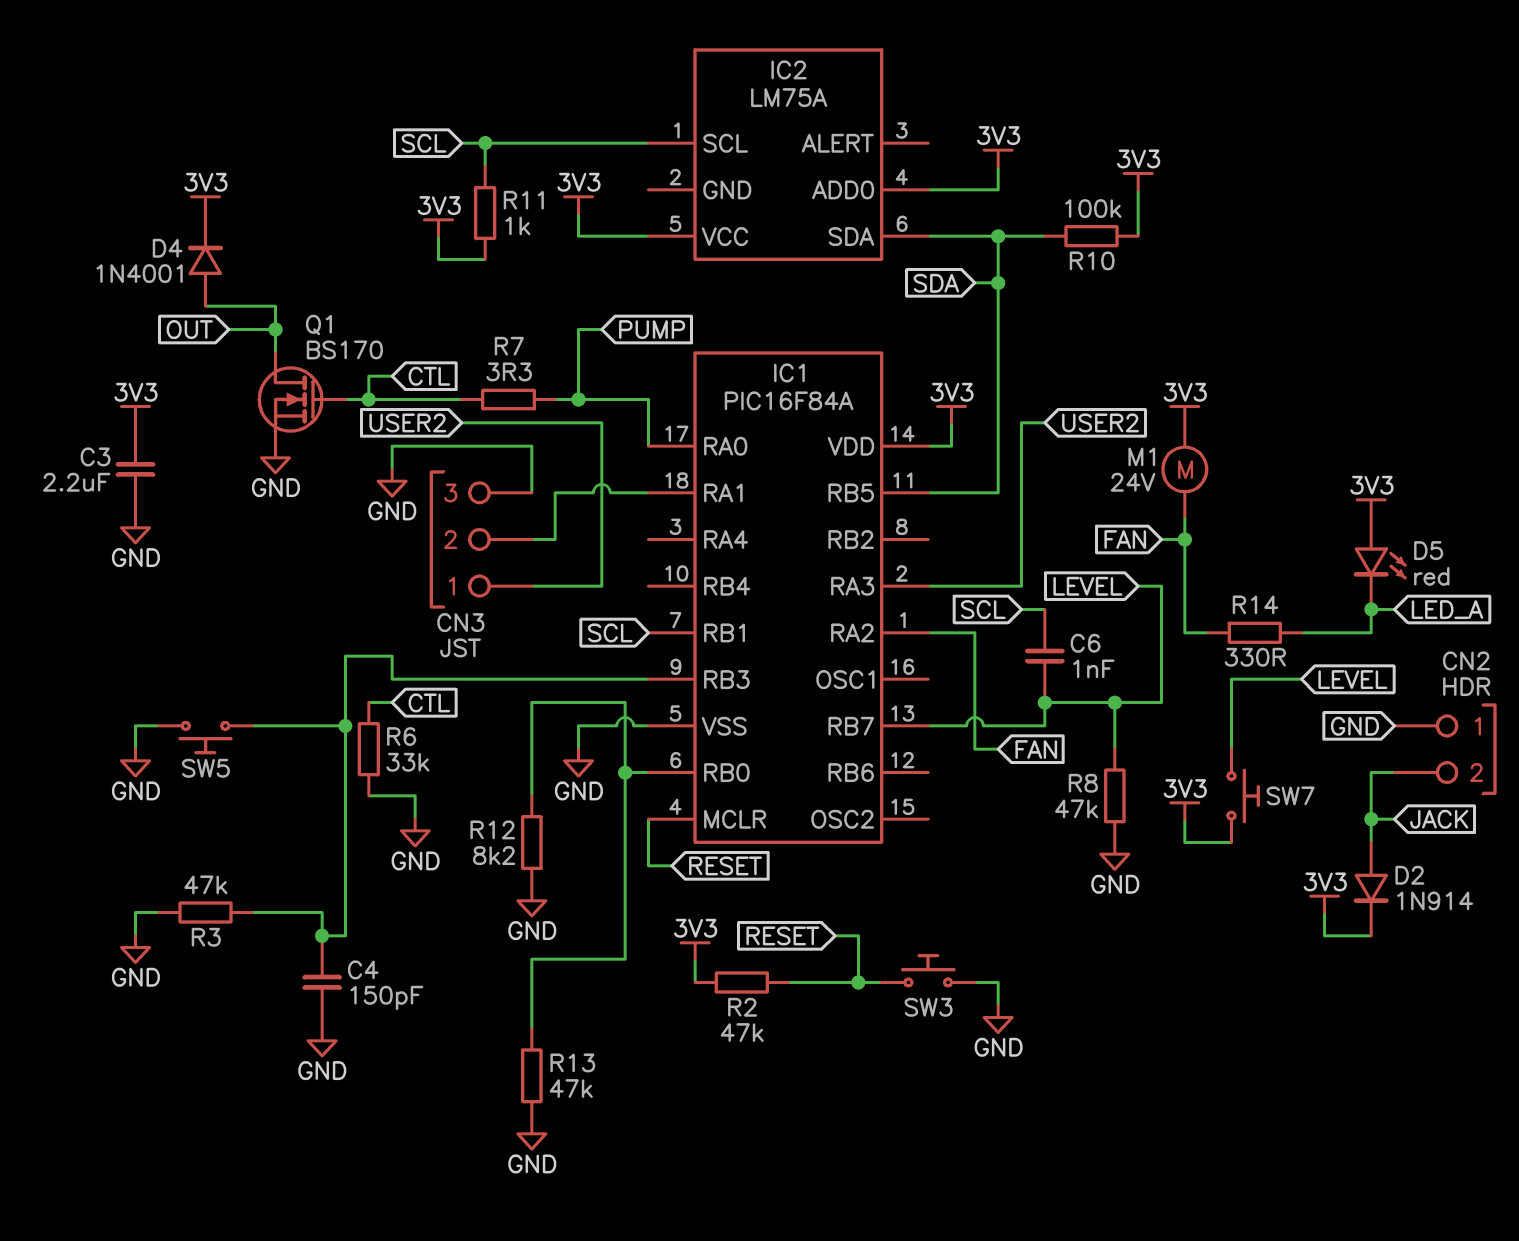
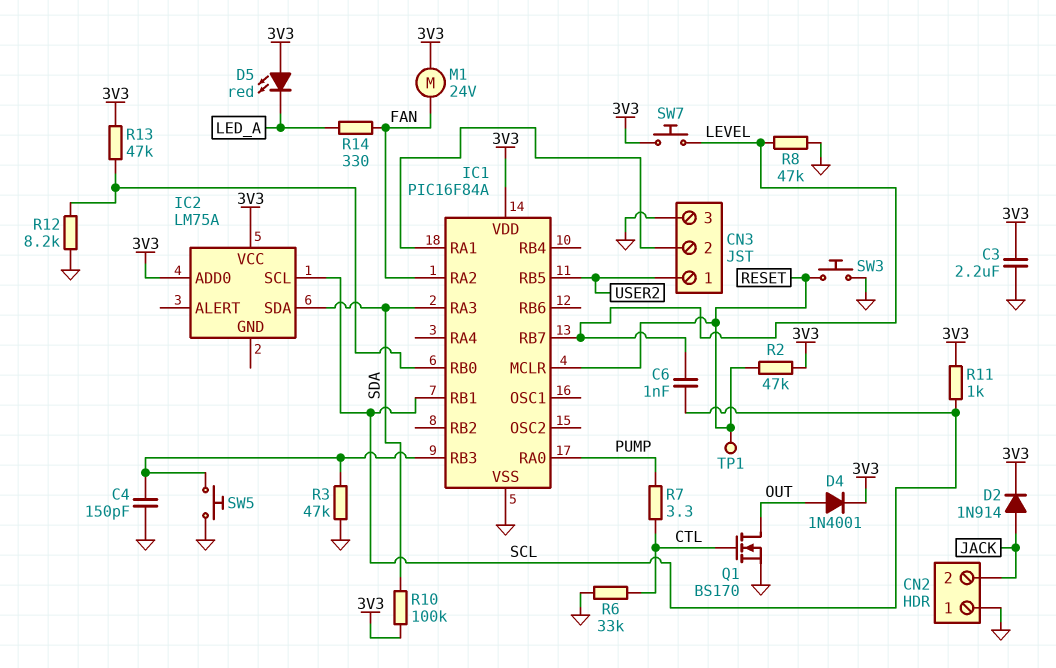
IC1 pin RA3: USER2 -> SDA
IC1 pin RB5: SDA -> USER2
R13: 47k (GND, IC1/RB0) -> 47k (3V3, IC1/RB0)
TP1: none -> test point (RESET)

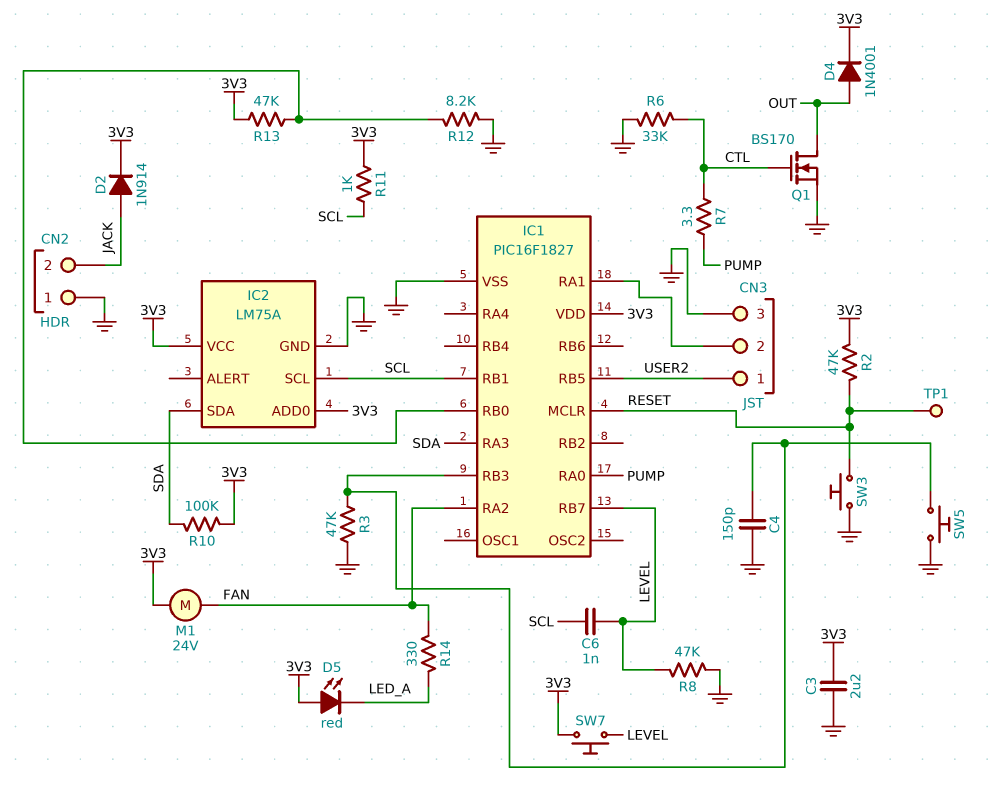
IC1: PIC16F84A -> PIC16F1827
IC2 pin GND: none -> GND

